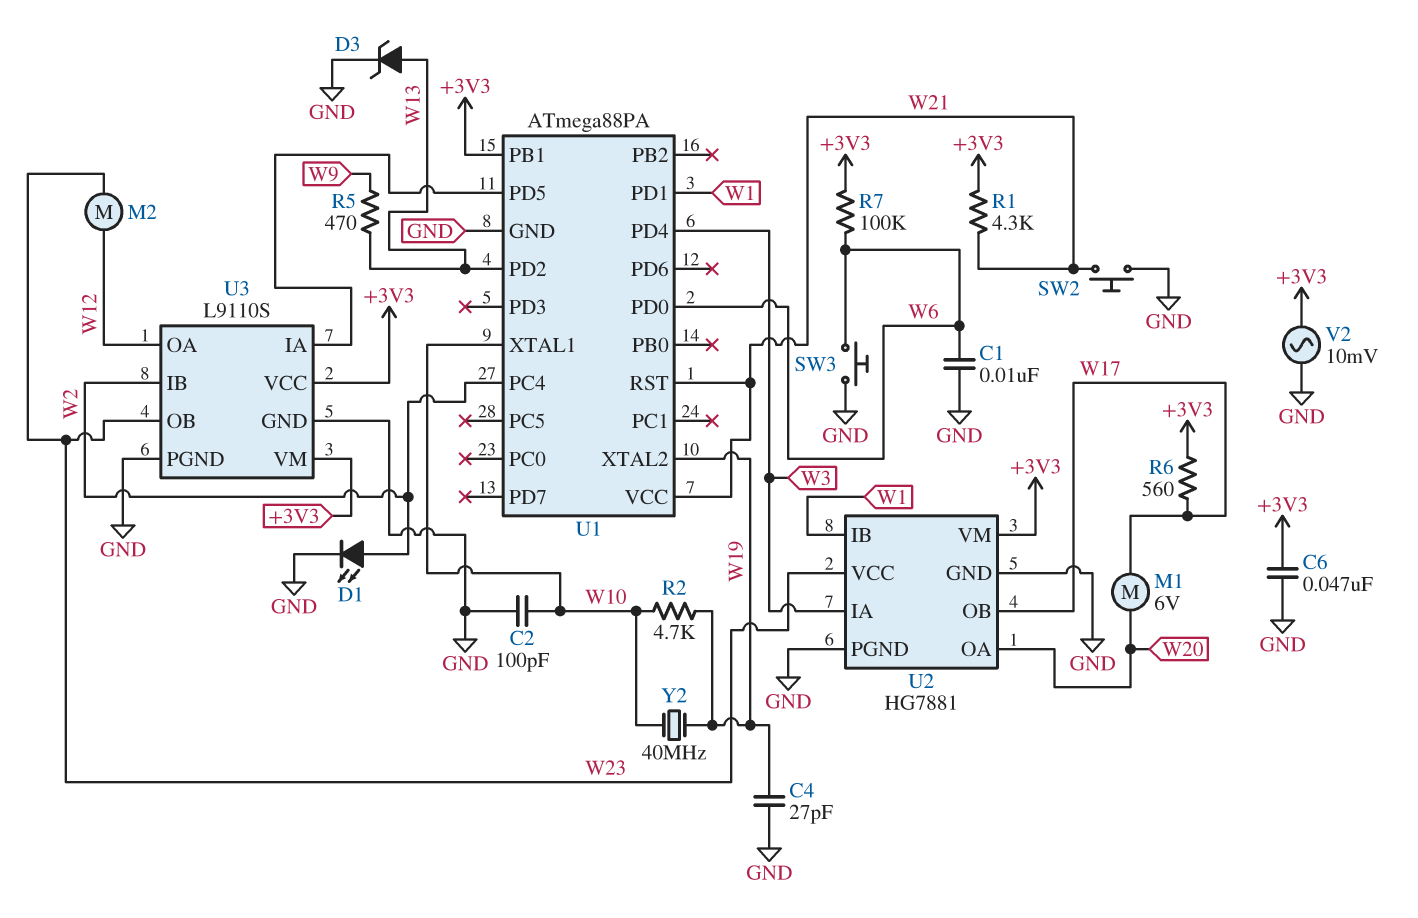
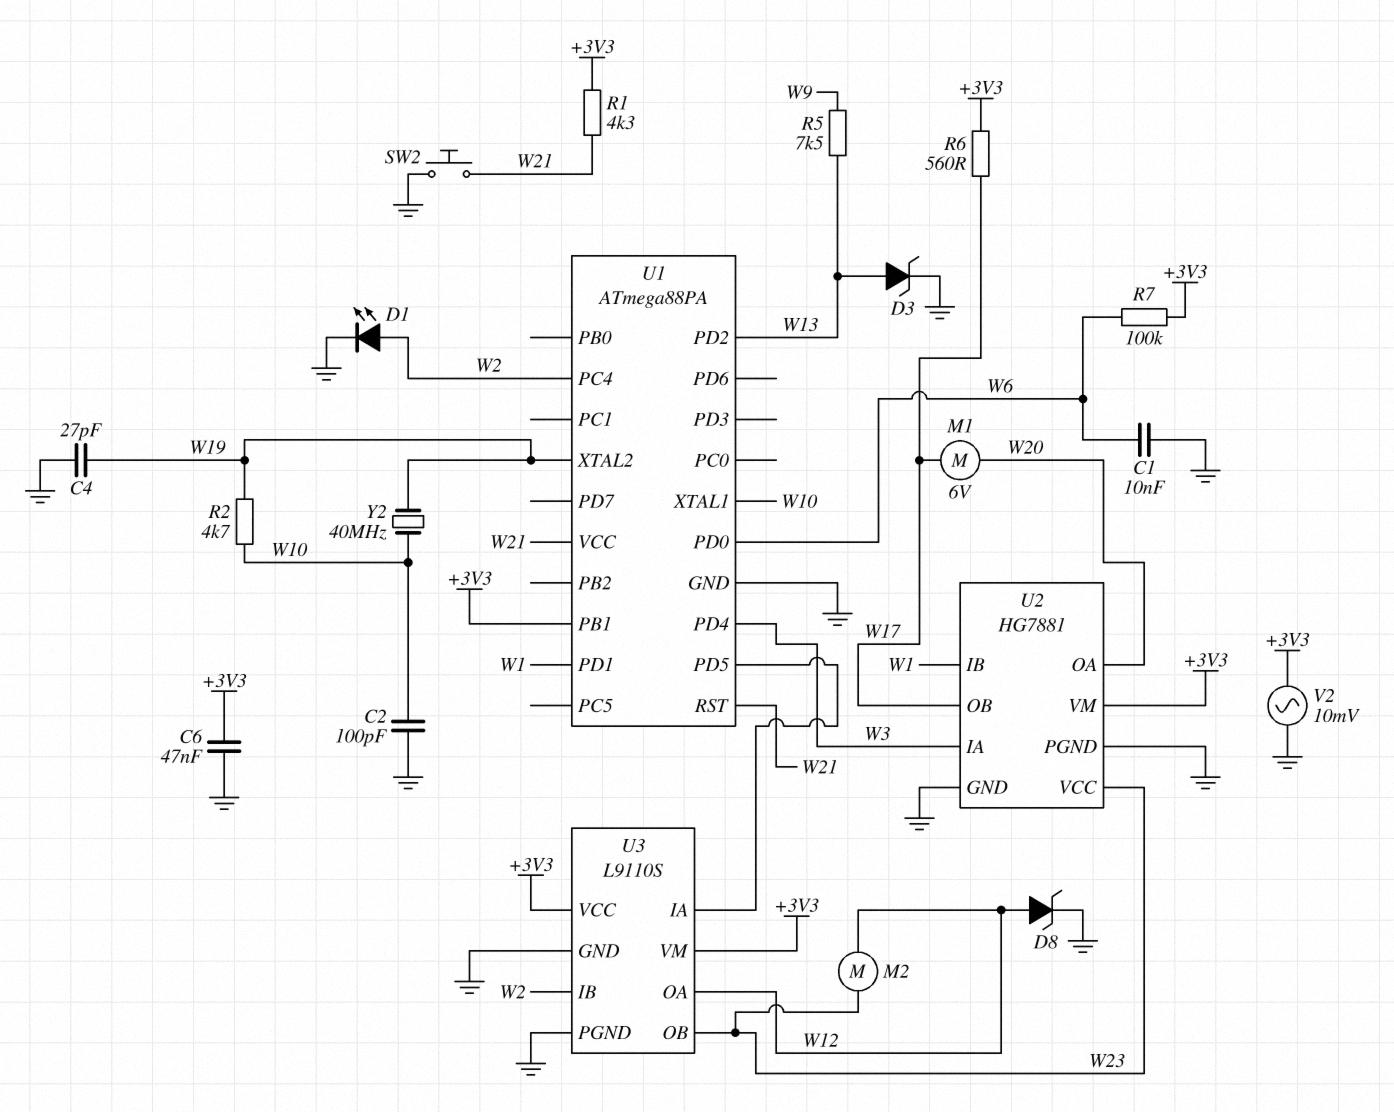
D8: none -> zener (A W12, K GND)
R5: 470 (W9, W13) -> 7.5k (W9, W13)
SW3: button (GND, W6) -> none

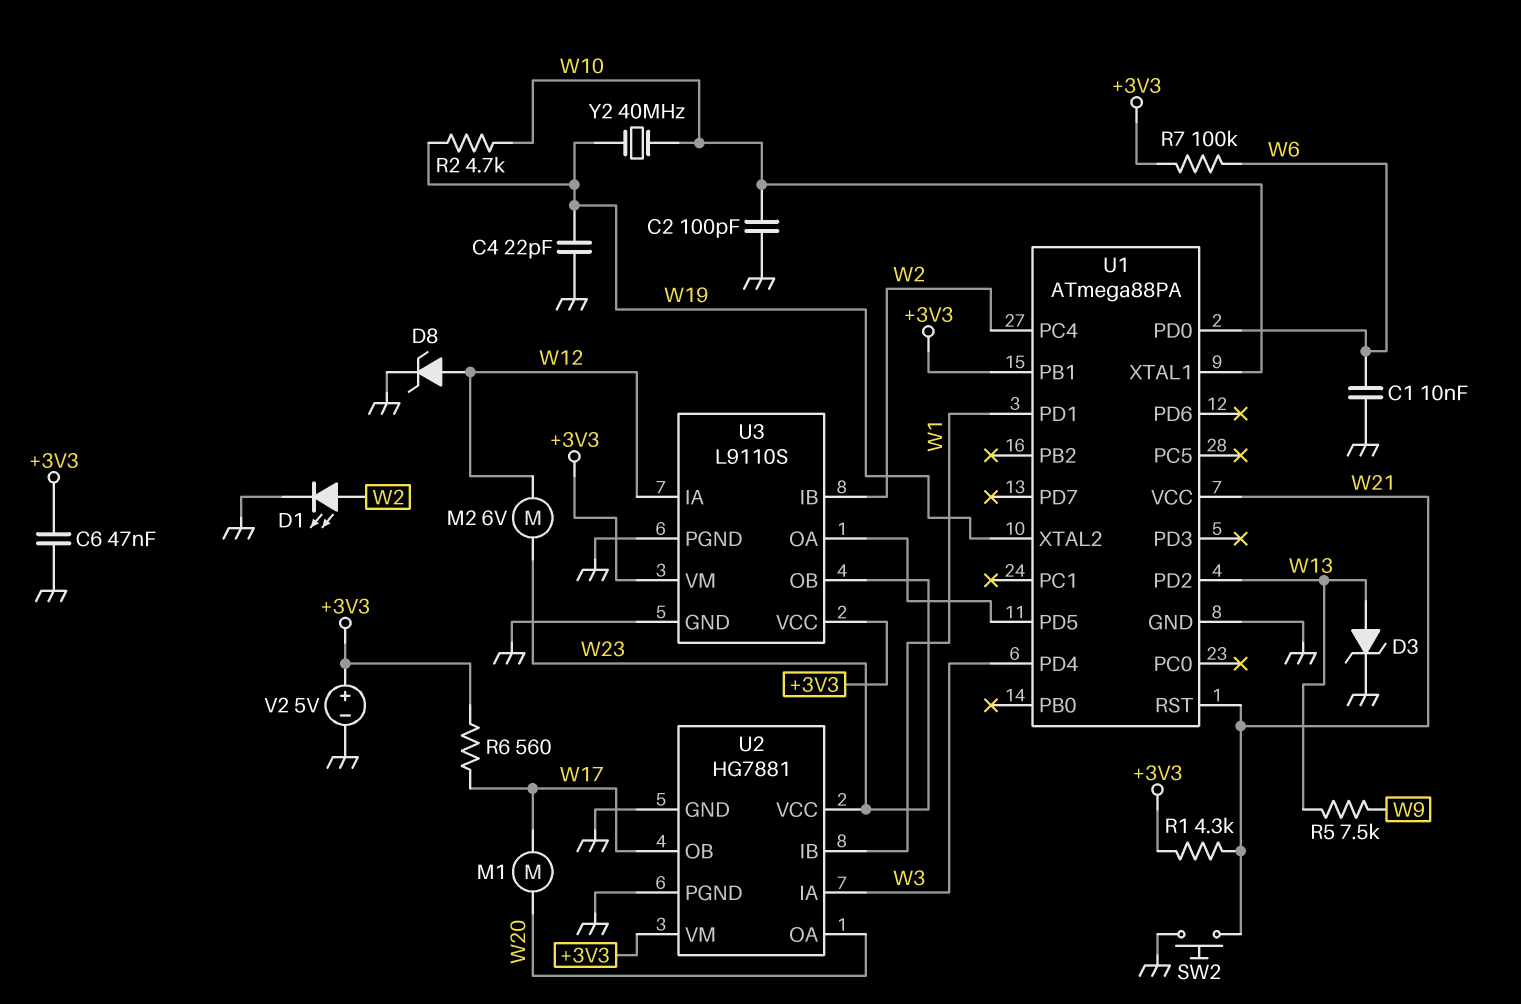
C4: 27pF (GND, W19) -> 22pF (GND, W19)
M1: motor 6V (W17, W20) -> motor (W17, W20)
M2: motor (W12, W23) -> motor 6V (W12, W23)
U3 pin IA: U1/PD5 -> W12
U3 pin OA: W12 -> U1/PD5
V2: AC 10mV (+3V3, GND) -> 5V (plus +3V3, minus GND)

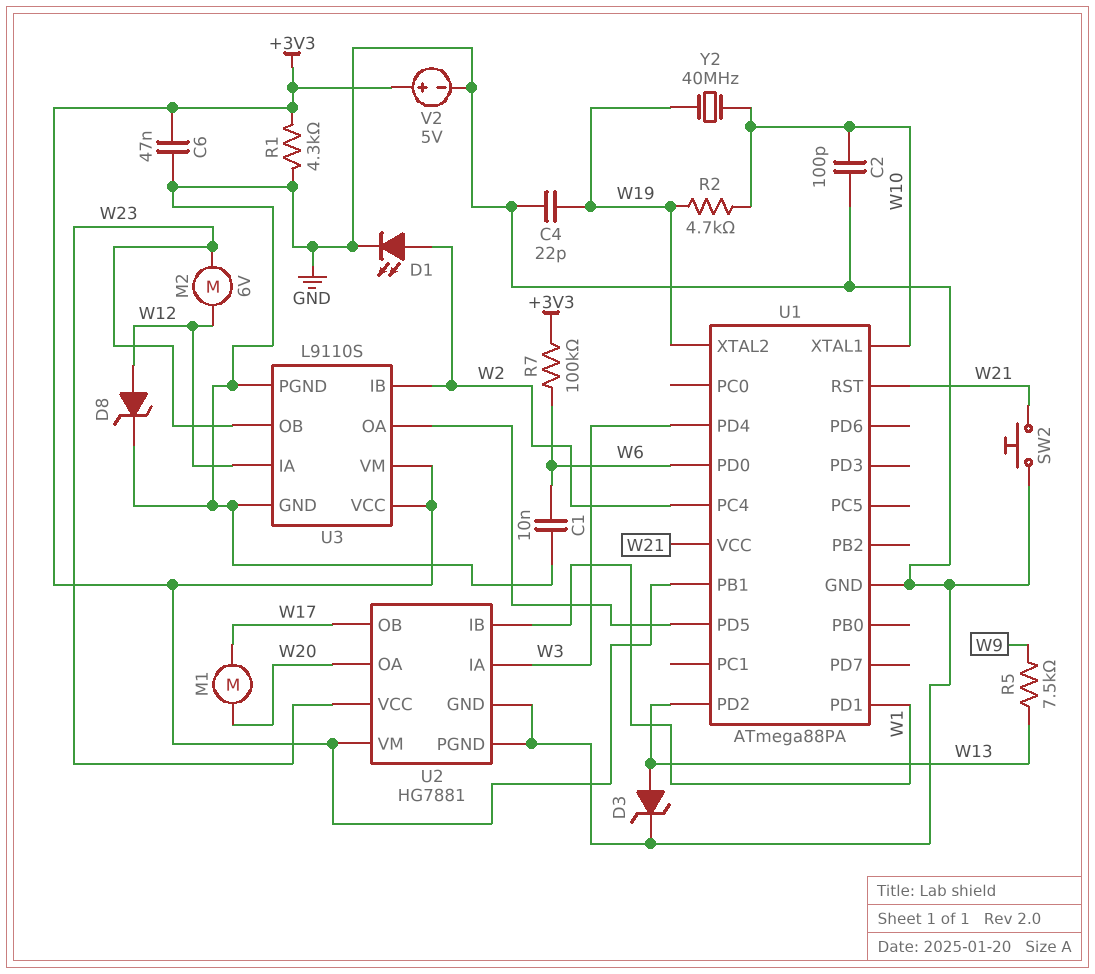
R1: 4.3k (+3V3, W21) -> 4.3k (+3V3, GND)
R6: 560 (+3V3, W17) -> none

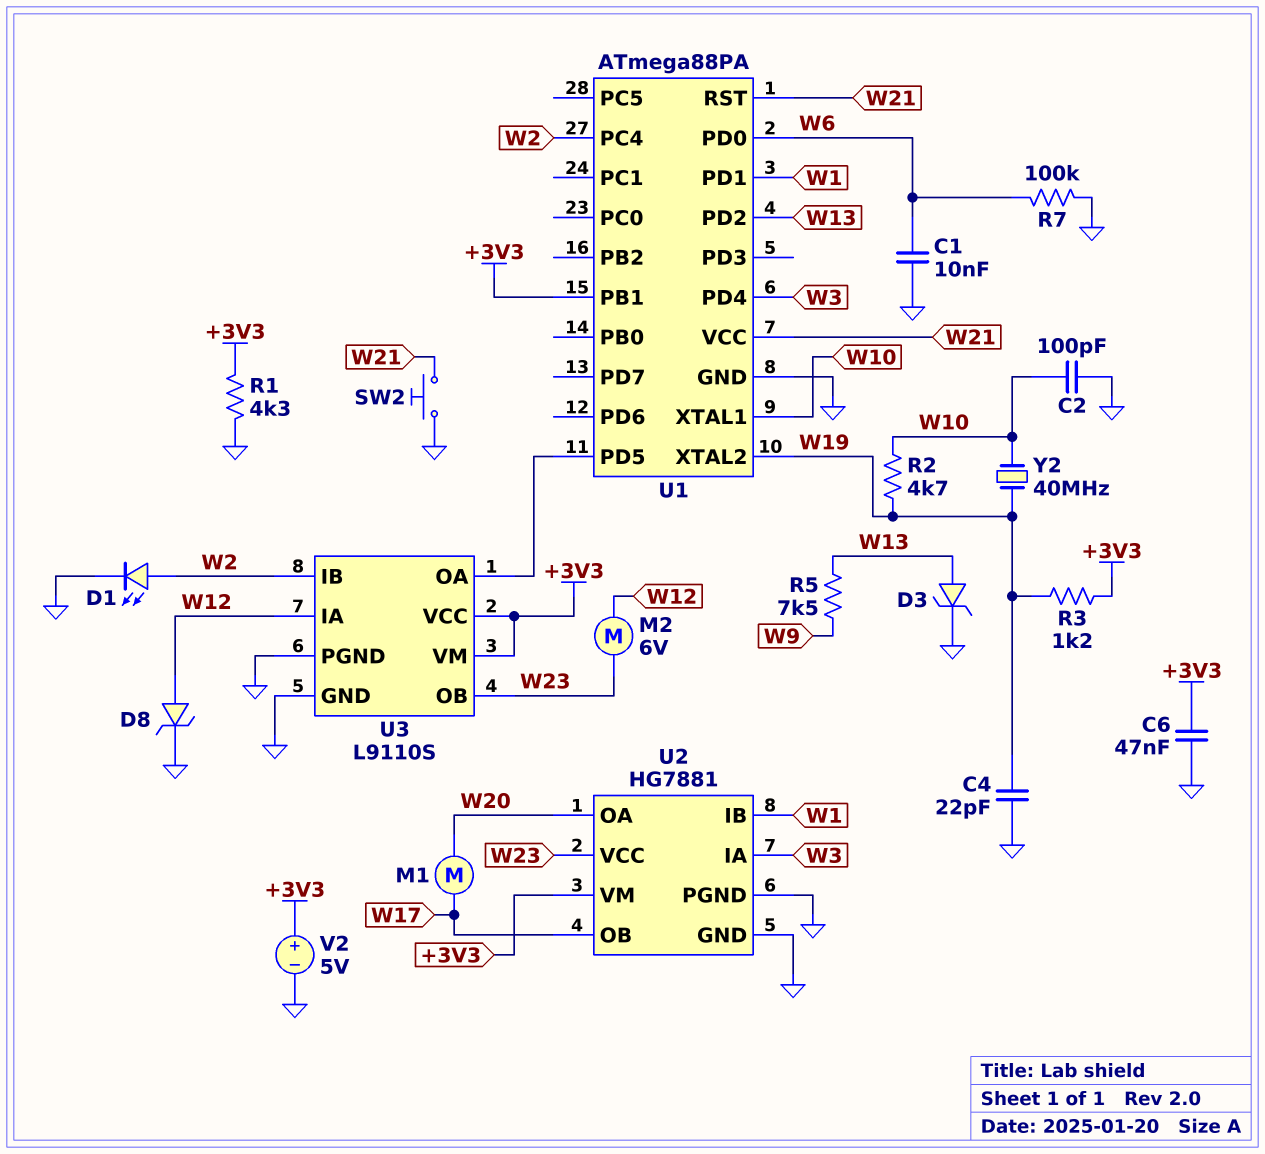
R3: none -> 1.2k (+3V3, W19)
R7: 100k (+3V3, W6) -> 100k (GND, W6)

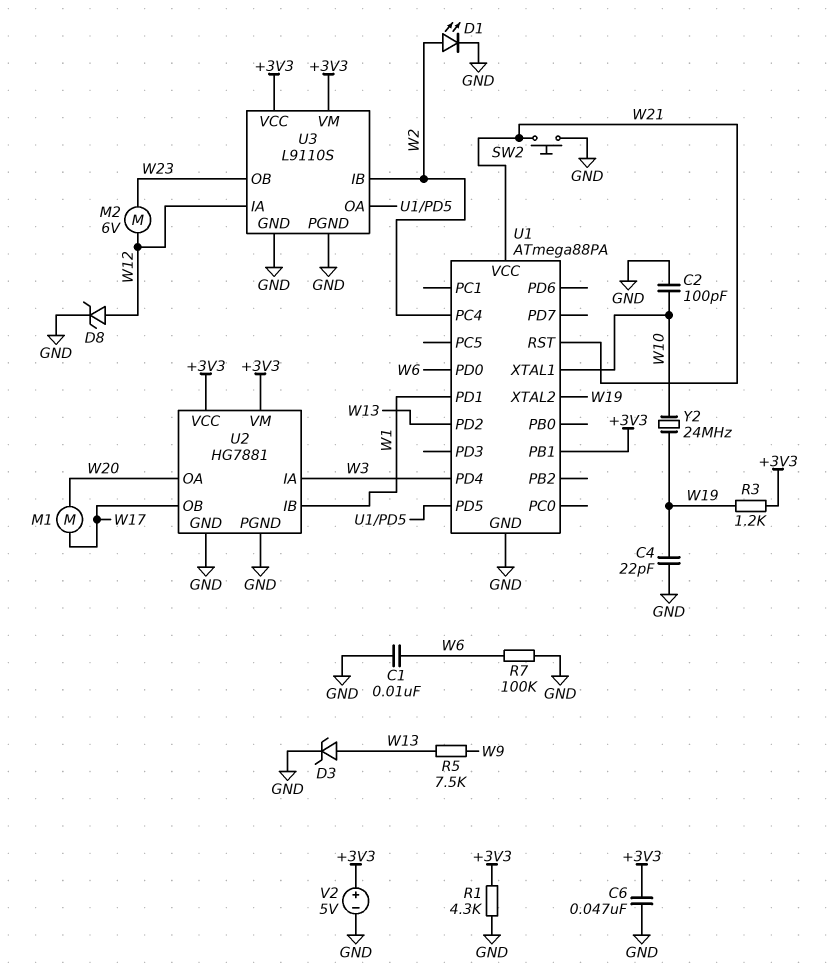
R2: 4.7k (W10, W19) -> none
U2 pin VCC: W23 -> +3V3
Y2: 40MHz (W10, W19) -> 24MHz (W10, W19)

